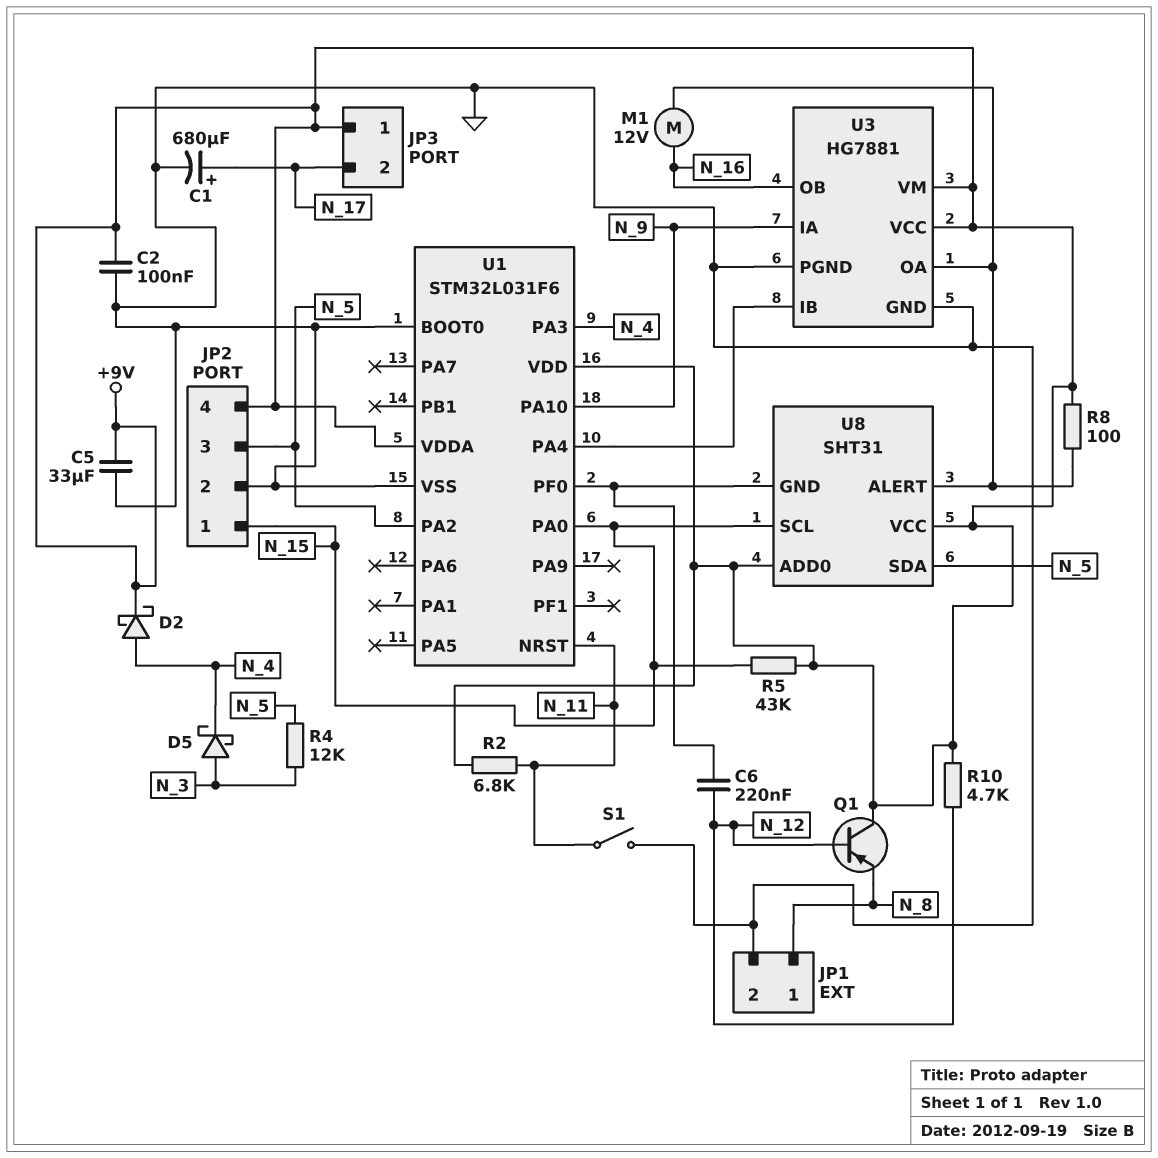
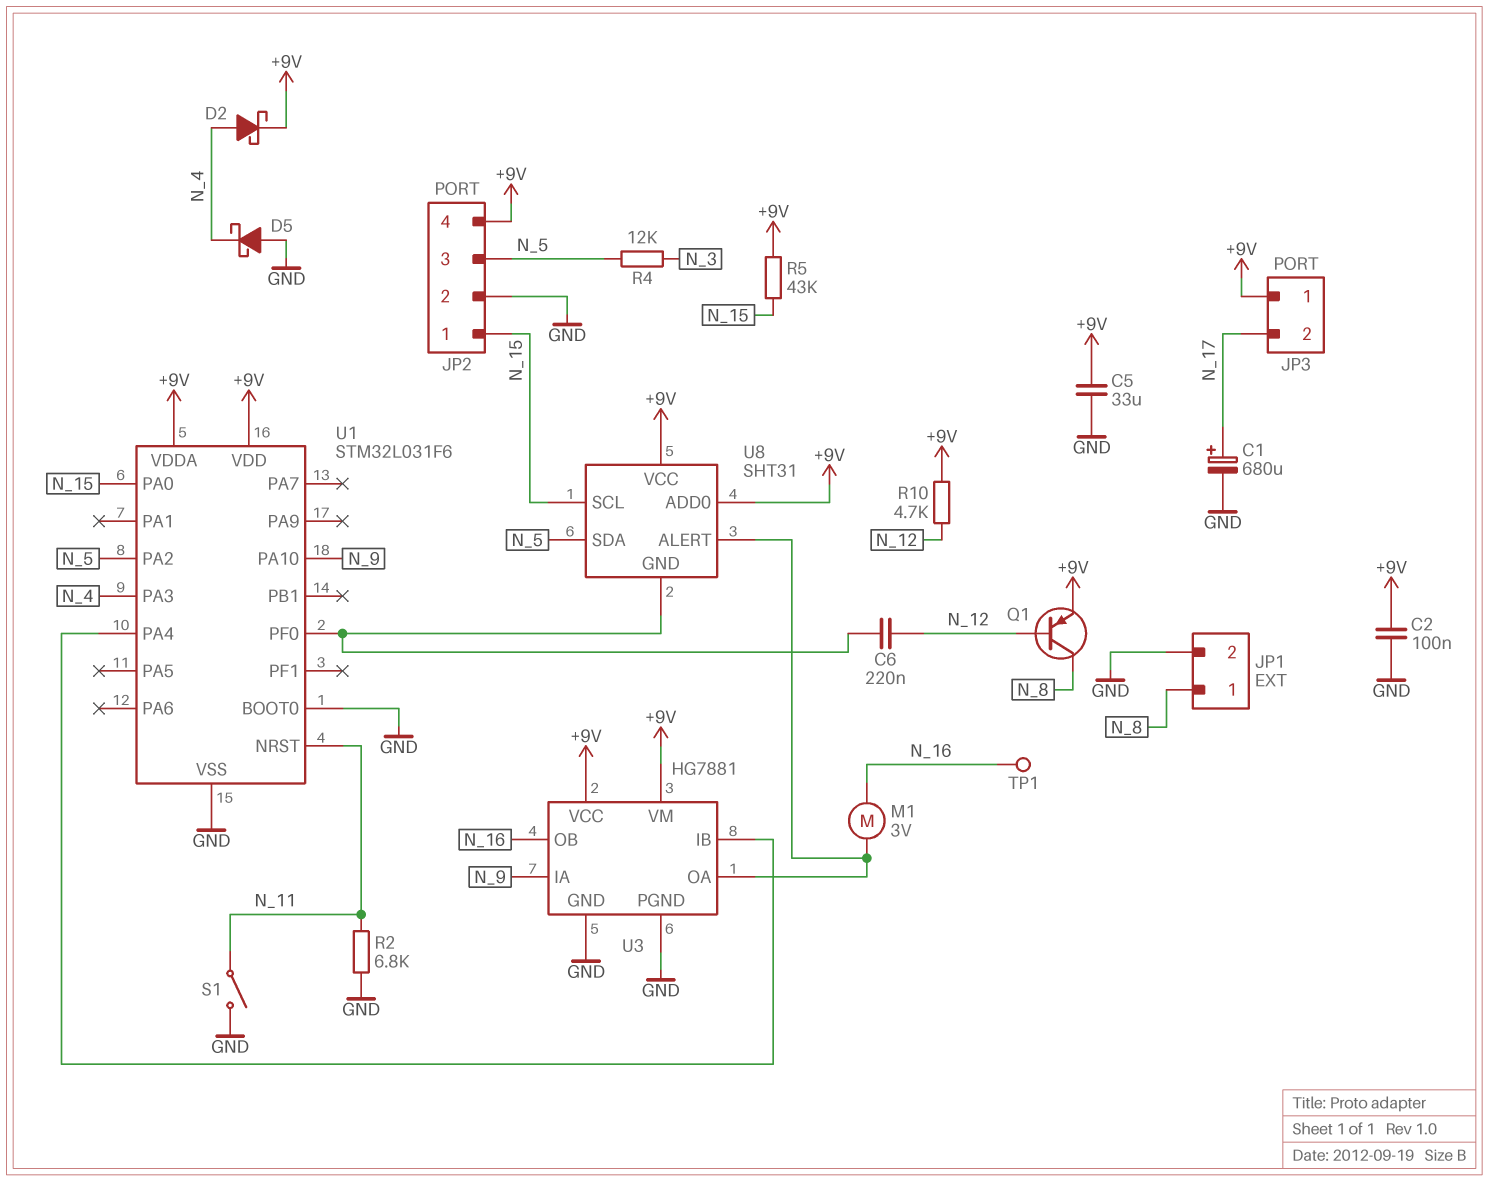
D5: schottky (A N_3, K N_4) -> schottky (A GND, K N_4)
M1: motor 12V (N_16, U3/OA) -> motor 3V (N_16, U3/OA)
Q1: PNP (B N_12, C +9V, E N_8) -> PNP (B N_12, C N_8, E +9V)
R2: 6.8k (+9V, N_11) -> 6.8k (GND, N_11)
R8: 100 (+9V, U3/OA) -> none
TP1: none -> test point (N_16)

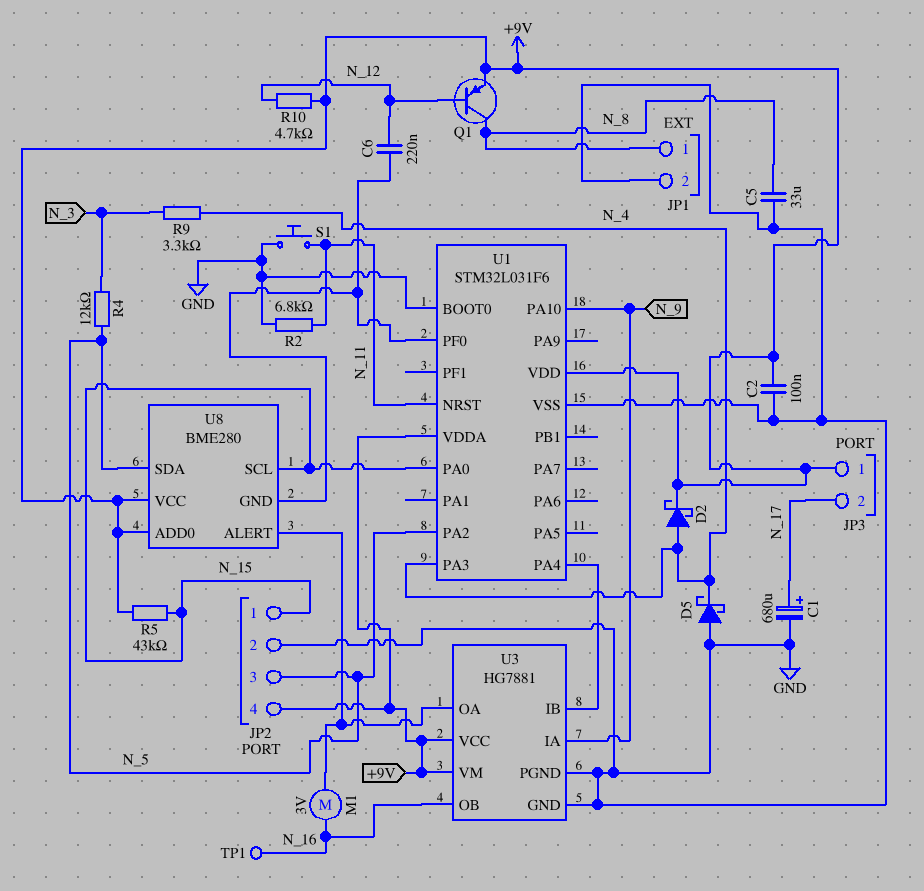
C5: 33uF (+9V, GND) -> 33uF (GND, N_8)
R9: none -> 3.3k (N_3, N_4)
S1: switch (GND, N_11) -> button (GND, N_11)
U8: SHT31 -> BME280

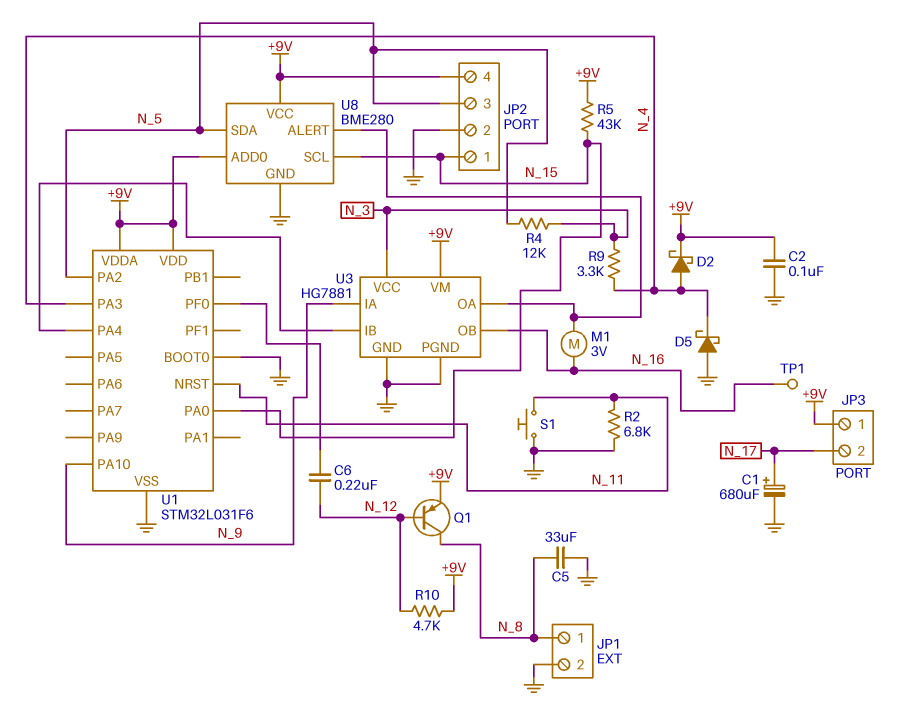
U3 pin VCC: +9V -> N_3
U8 pin GND: U1/PF0 -> GND

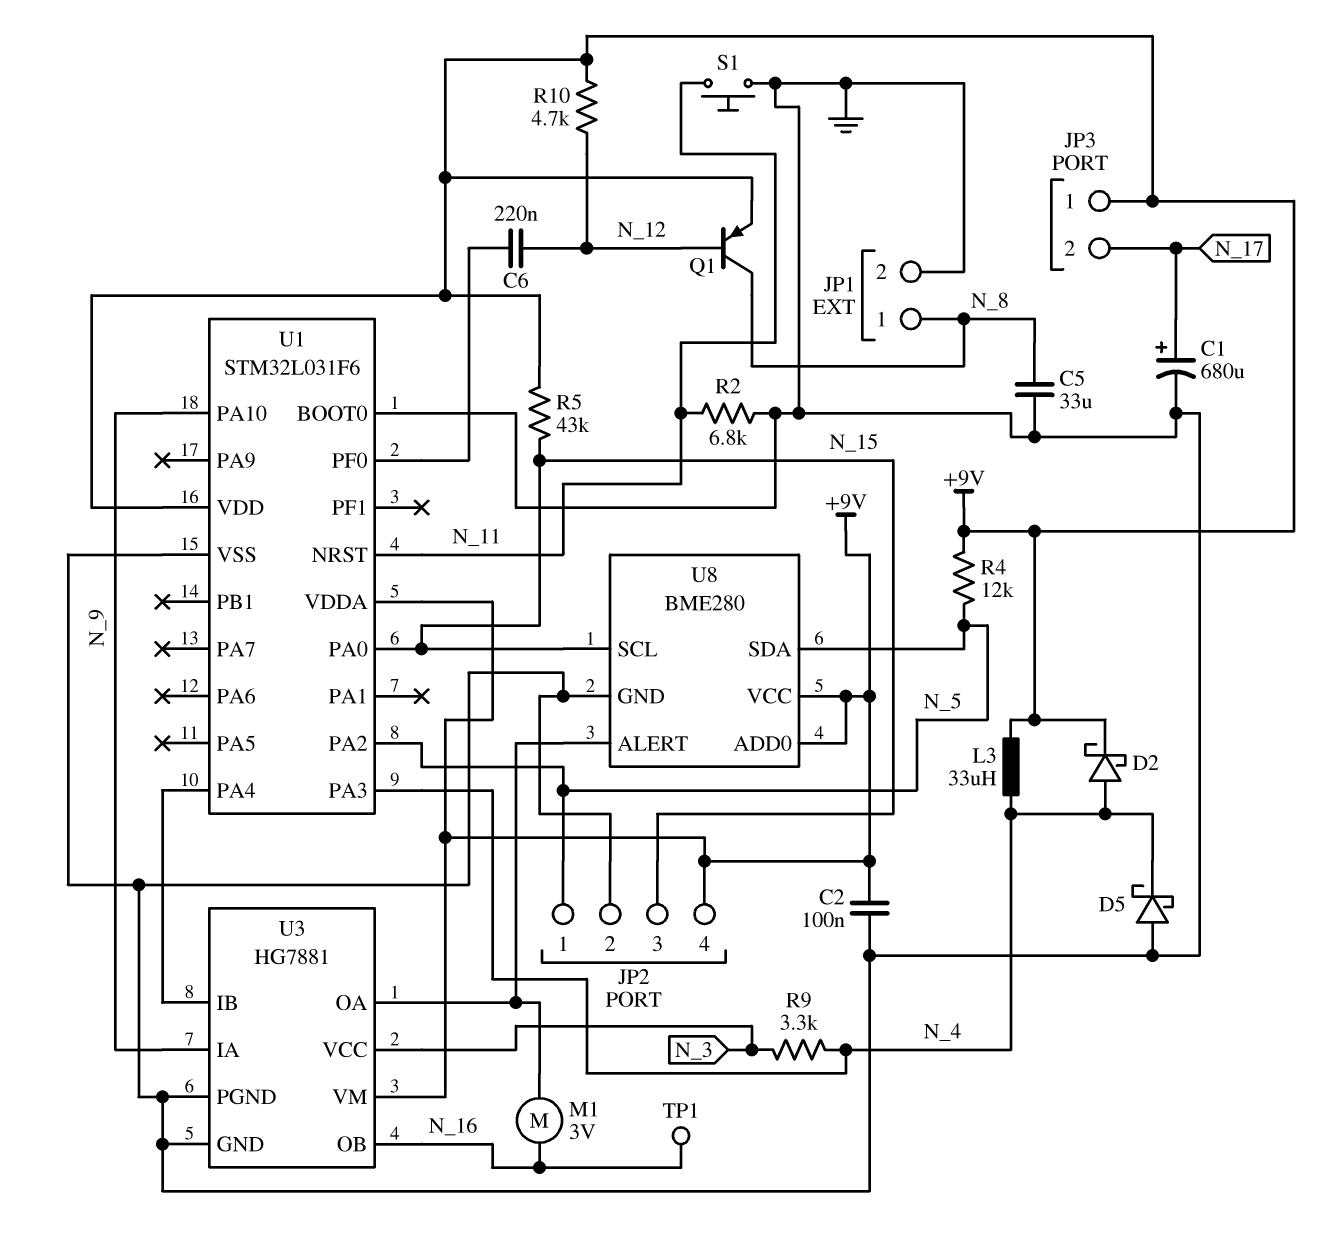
JP2 pin 1: N_15 -> N_5
JP2 pin 3: N_5 -> N_15
L3: none -> 33uH (+9V, N_4)
R4: 12k (N_3, N_5) -> 12k (+9V, N_5)

